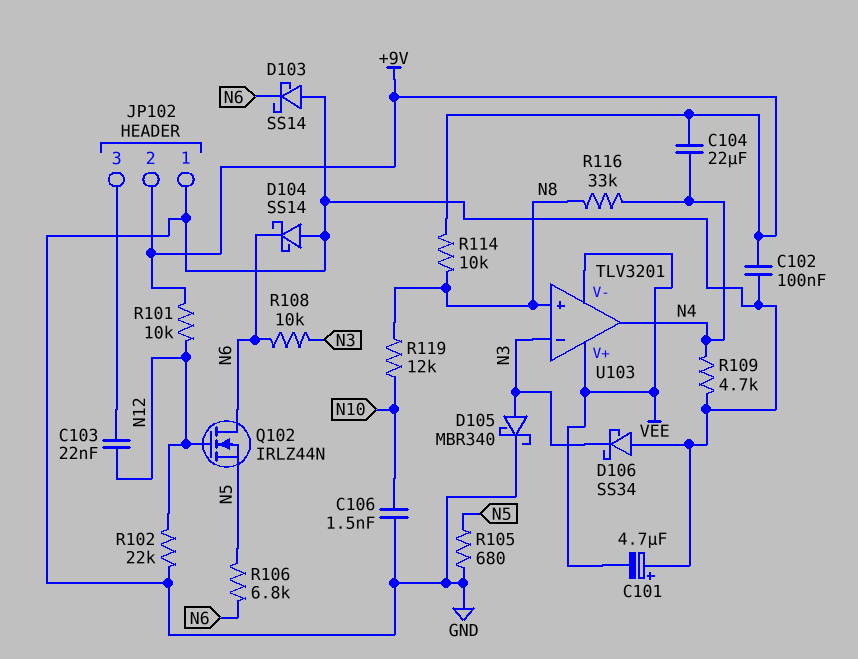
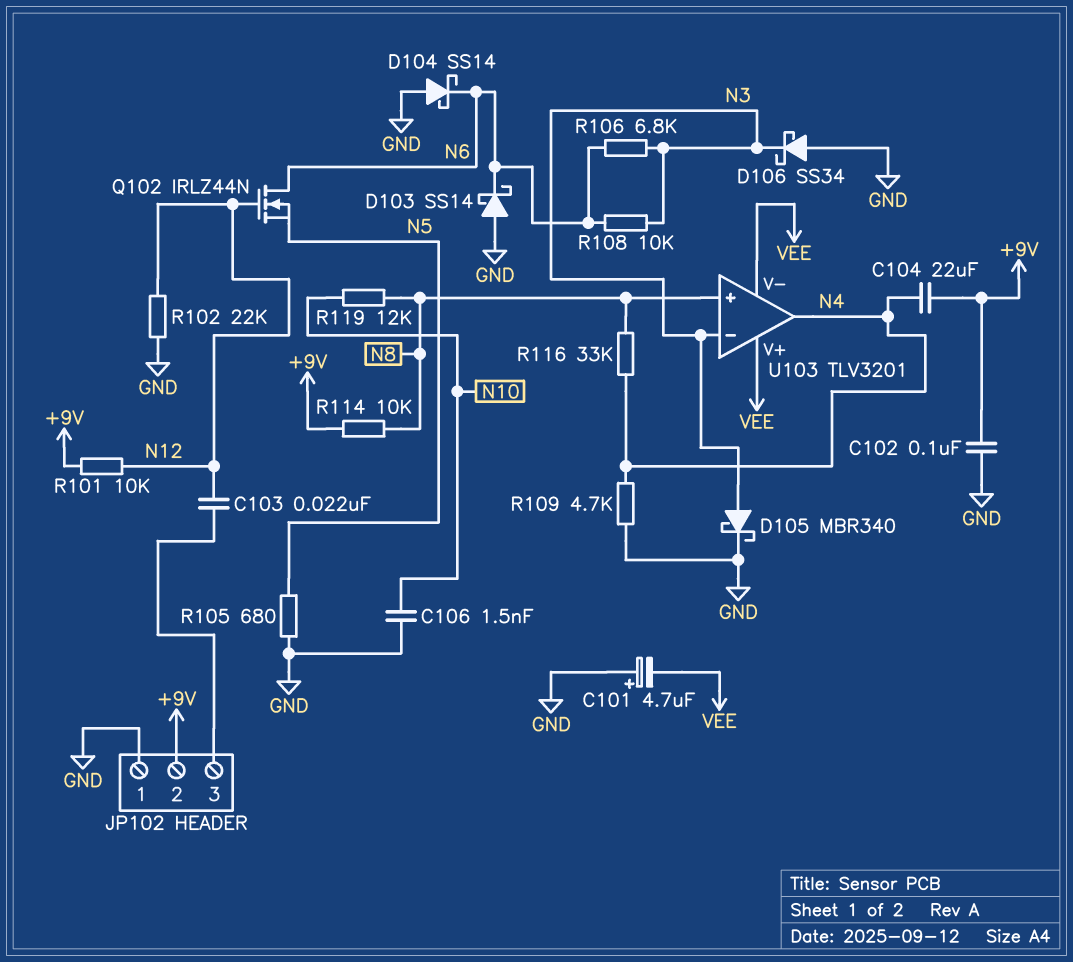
R106: 6.8k (N5, N6) -> 6.8k (N3, N6)

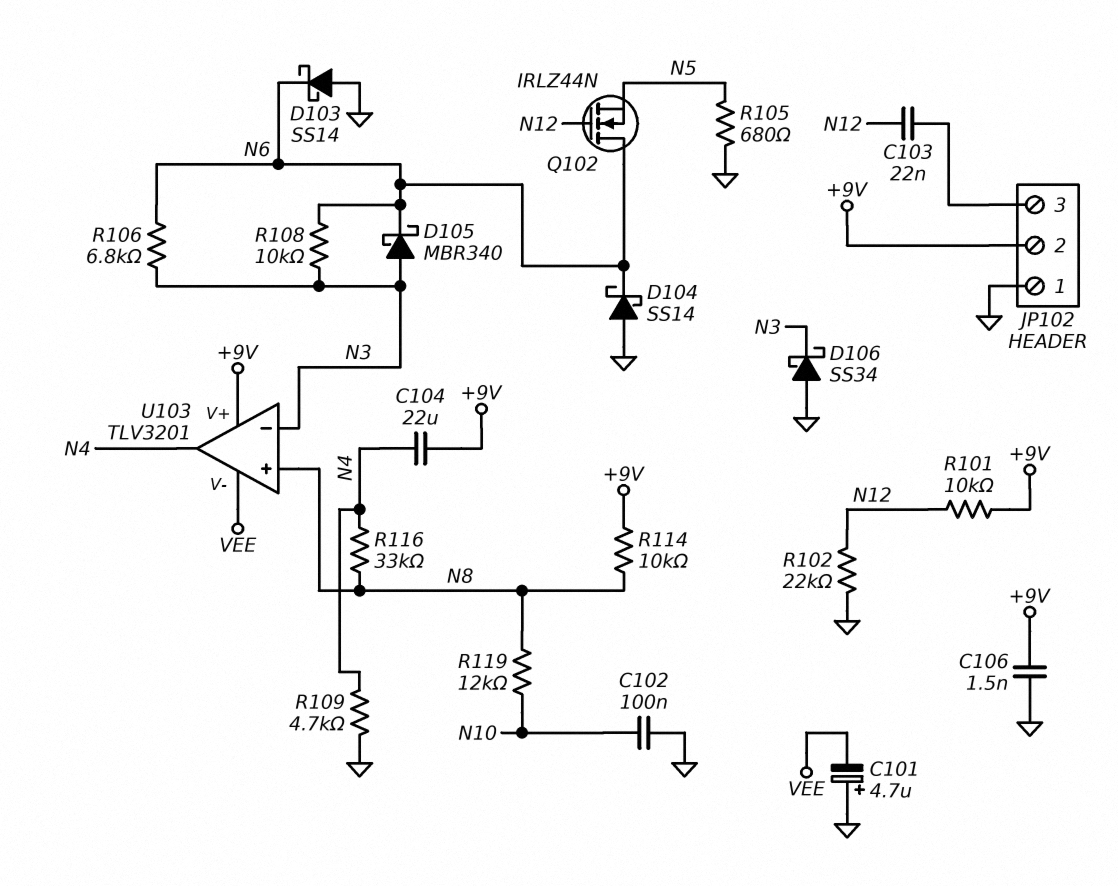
C102: 100nF (+9V, GND) -> 100nF (GND, N10)
C106: 1.5nF (GND, N10) -> 1.5nF (+9V, GND)
D105: schottky MBR340 (A N3, K GND) -> schottky MBR340 (A N3, K N6)
U103 pin V+: VEE -> +9V

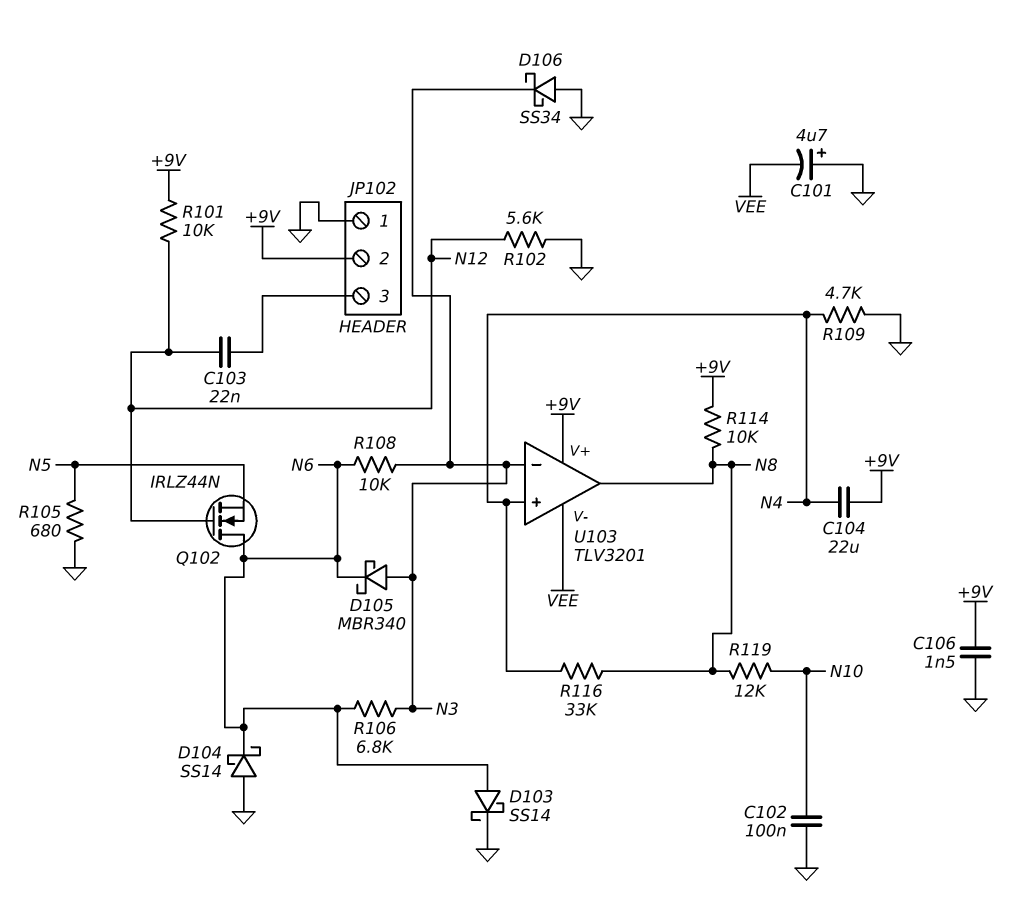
D103: schottky SS14 (A GND, K N6) -> schottky SS14 (A N6, K GND)
R102: 22k (GND, N12) -> 5.6k (GND, N12)
U103 pin in+: N8 -> N4
U103 pin out: N4 -> N8

